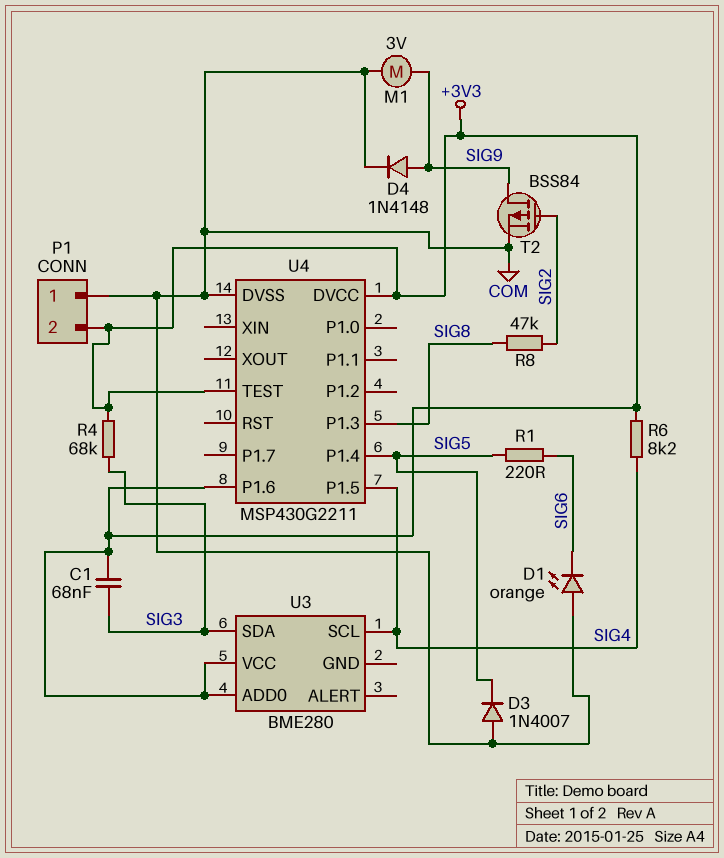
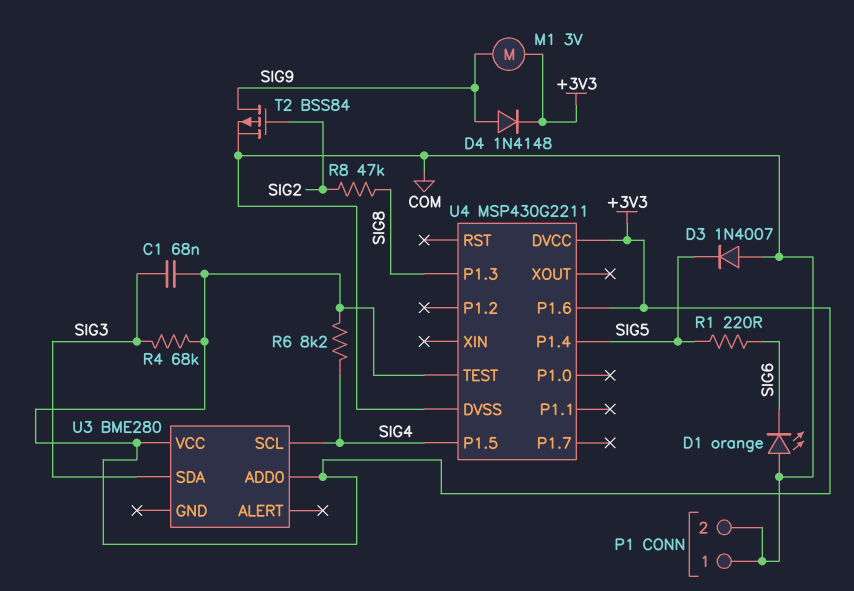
D4: diode 1N4148 (A SIG9, K COM) -> diode 1N4148 (A SIG9, K +3V3)
M1: motor 3V (COM, SIG9) -> motor 3V (+3V3, SIG9)
P1 pin 2: +3V3 -> COM

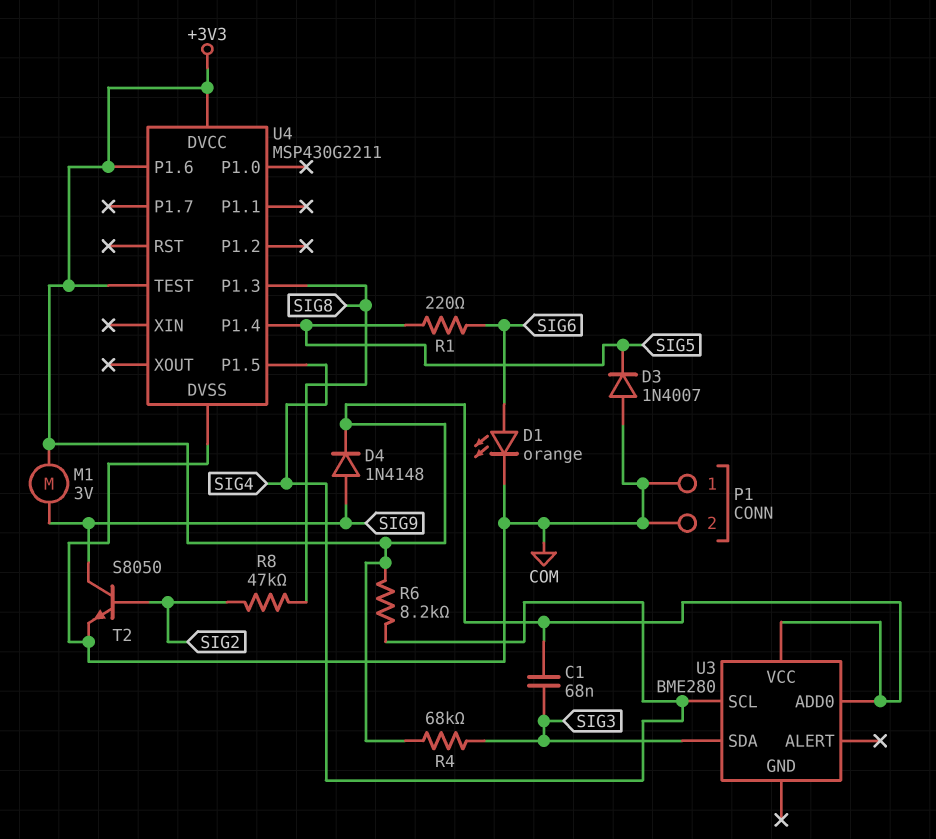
D1: LED orange (A COM, K SIG6) -> LED orange (A SIG6, K COM)
T2: PMOS BSS84 (G SIG2, D SIG9, S COM) -> NPN S8050 (B SIG2, C SIG9, E COM)

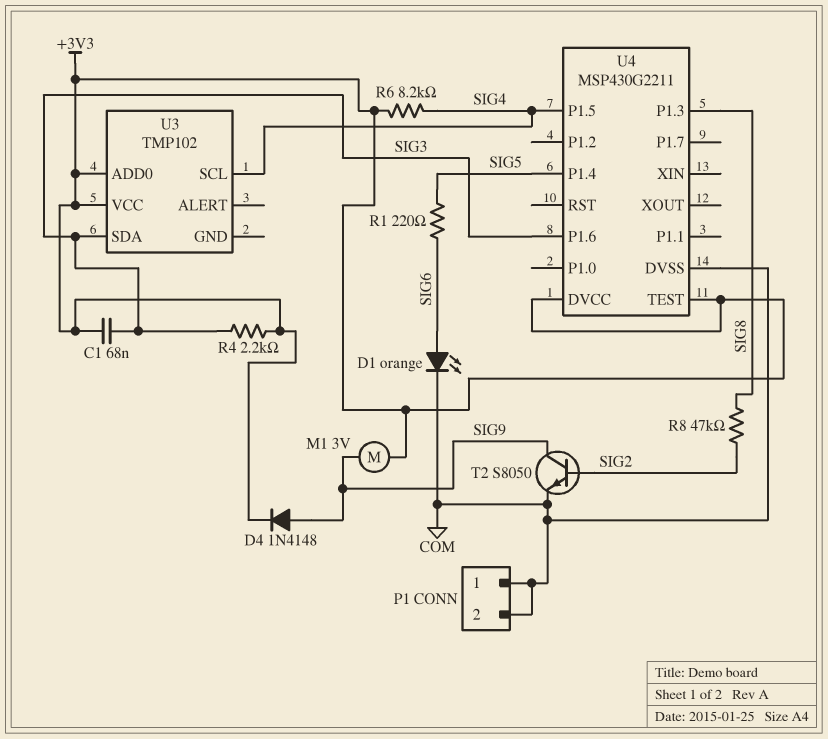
D3: diode 1N4007 (A COM, K SIG5) -> none
R4: 68k (+3V3, SIG3) -> 2.2k (+3V3, SIG3)
U3: BME280 -> TMP102
U4 pin P1.6: +3V3 -> SIG3

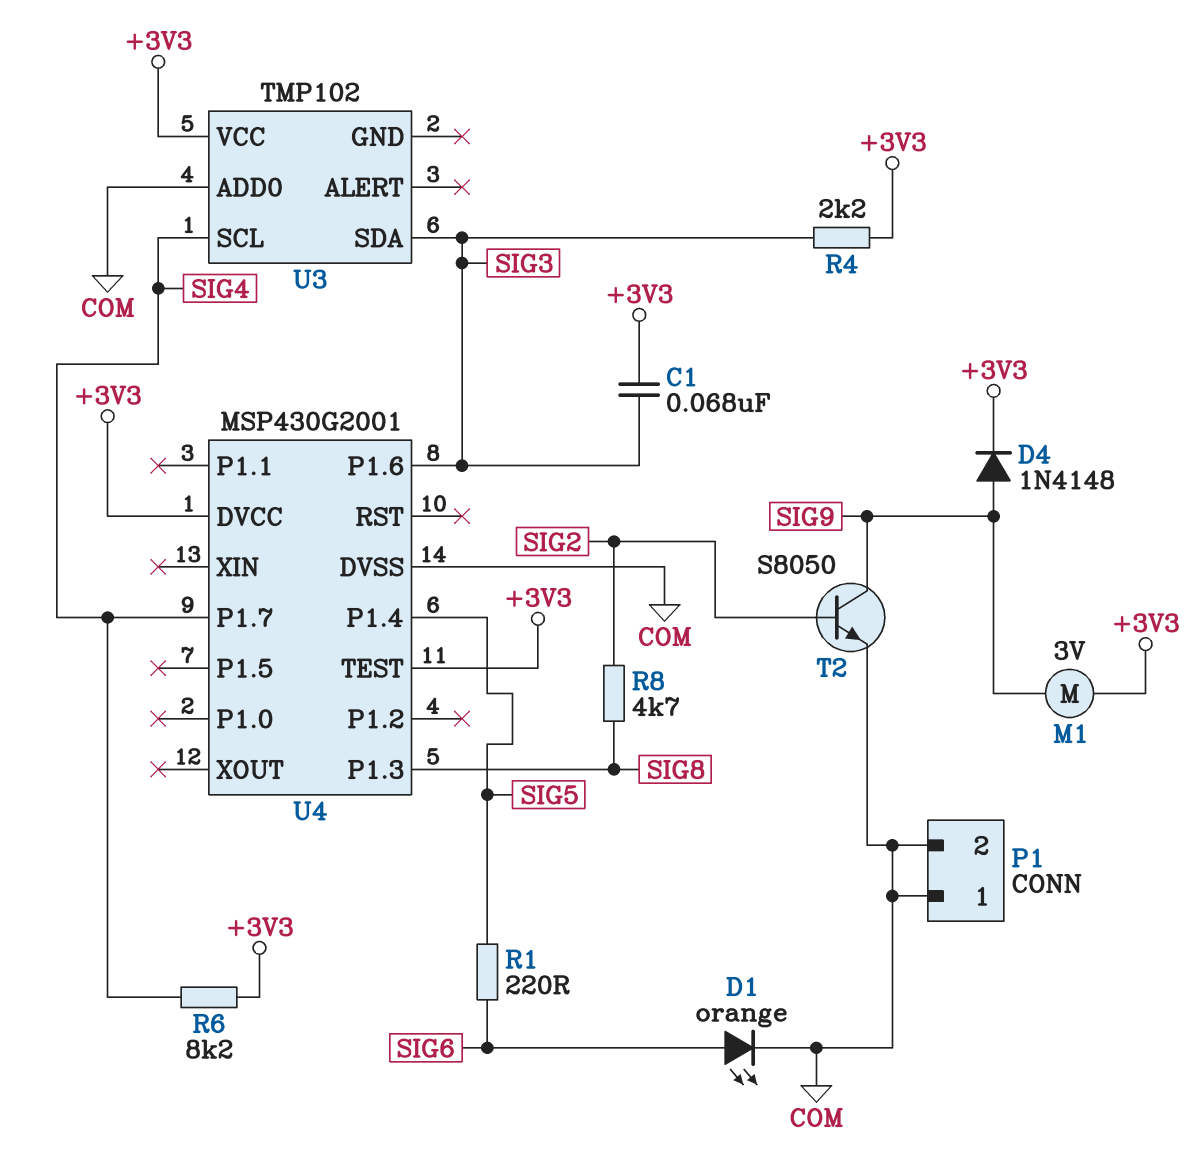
R8: 47k (SIG2, SIG8) -> 4.7k (SIG2, SIG8)
U3 pin ADD0: +3V3 -> COM
U4: MSP430G2211 -> MSP430G2001
U4 pin P1.5: SIG4 -> none
U4 pin P1.7: none -> SIG4

